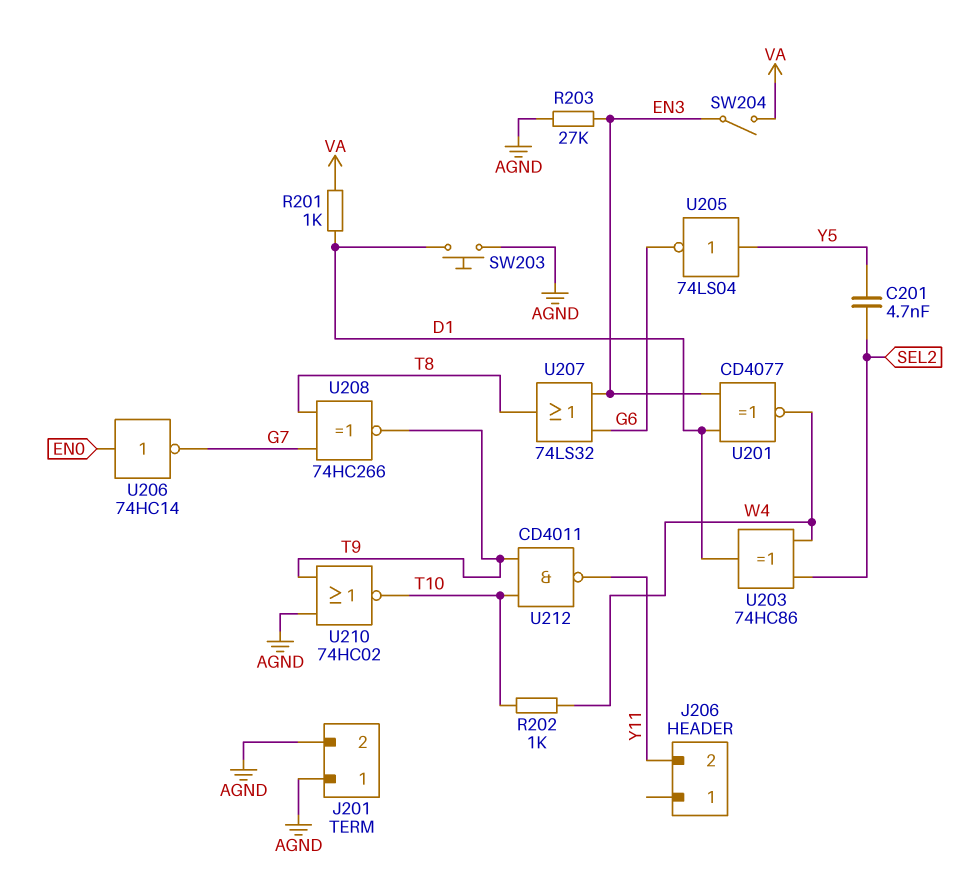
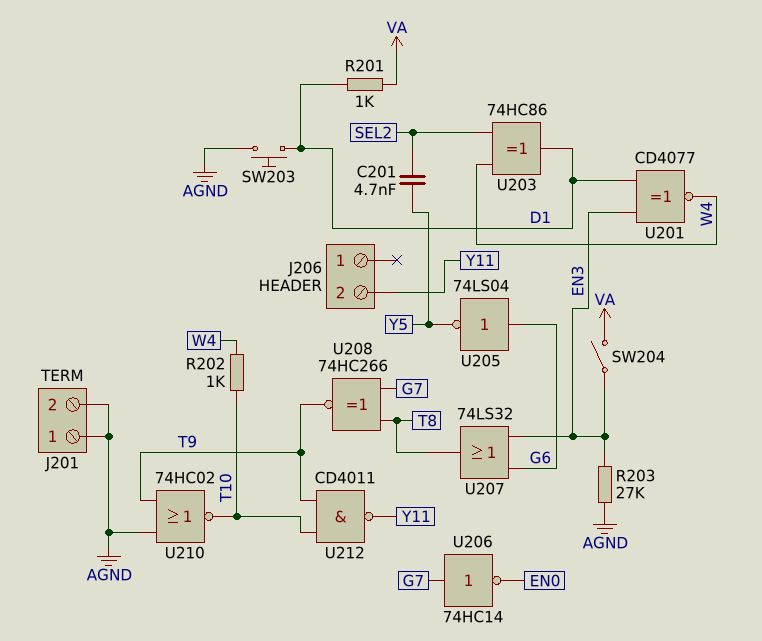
U205: NOT 74LS04 (in Y5, out G6) -> NOT 74LS04 (in G6, out Y5)
U206: NOT 74HC14 (in EN0, out G7) -> NOT 74HC14 (in G7, out EN0)

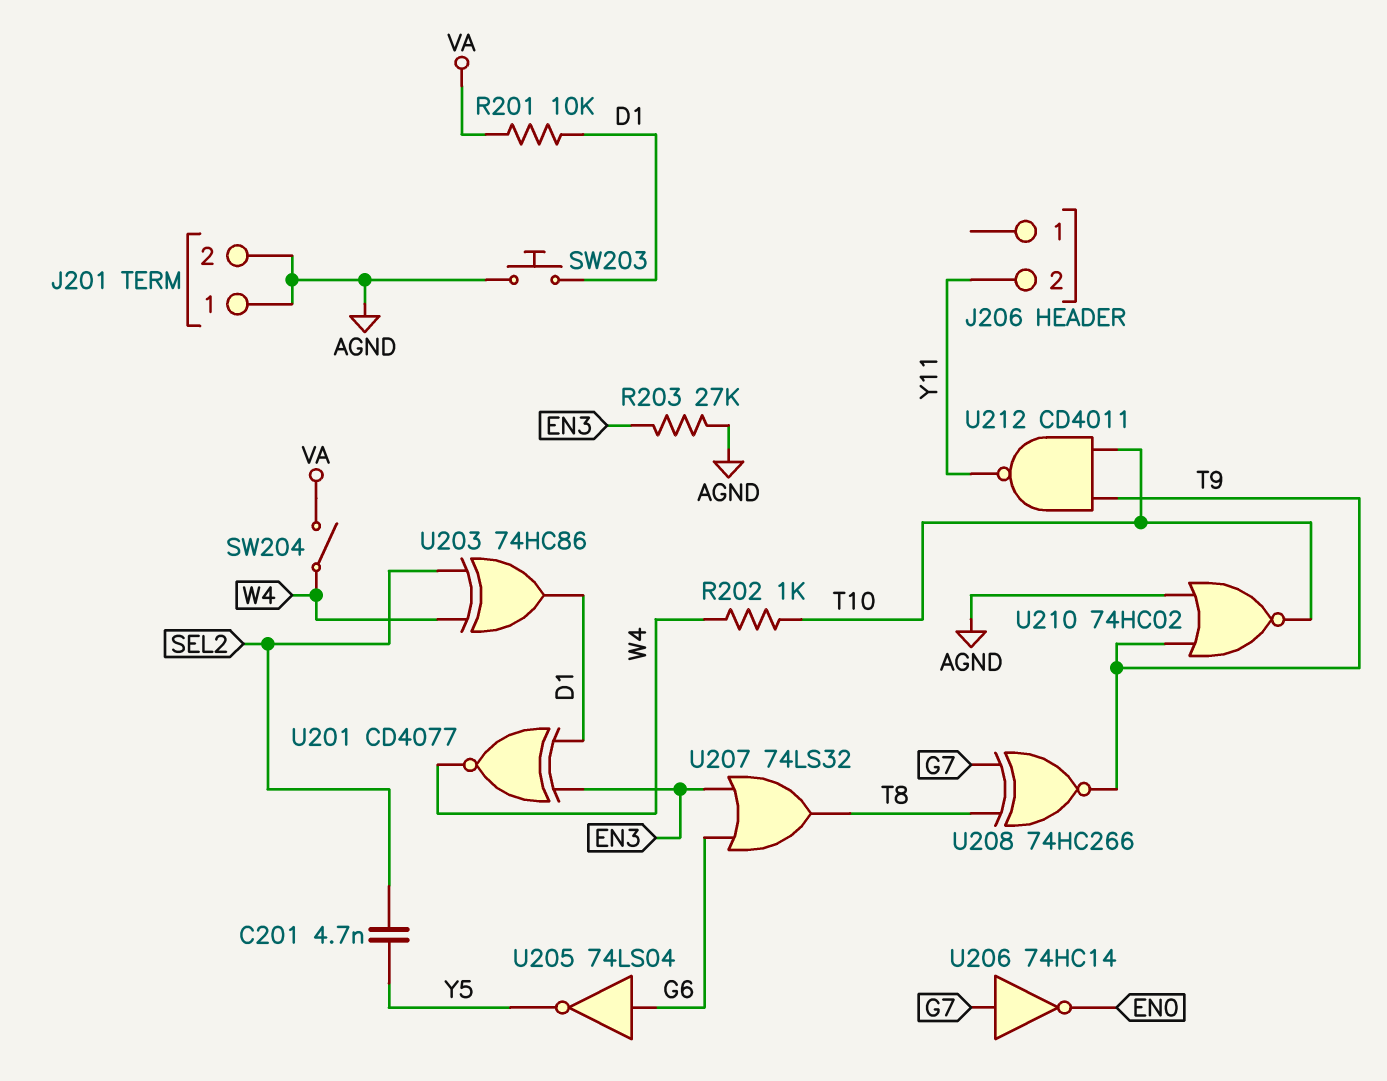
R201: 1k (D1, VA) -> 10k (D1, VA)
SW204: switch (EN3, VA) -> switch (VA, W4)

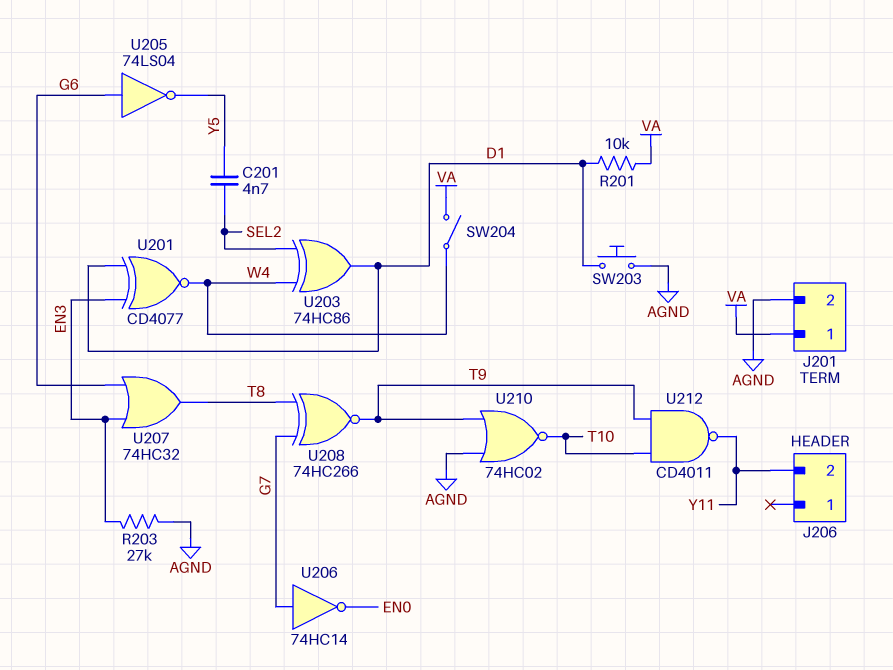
J201 pin 1: AGND -> VA
R202: 1k (T10, W4) -> none
U207: OR 74LS32 (in EN3, in G6, out T8) -> OR 74HC32 (in EN3, in G6, out T8)

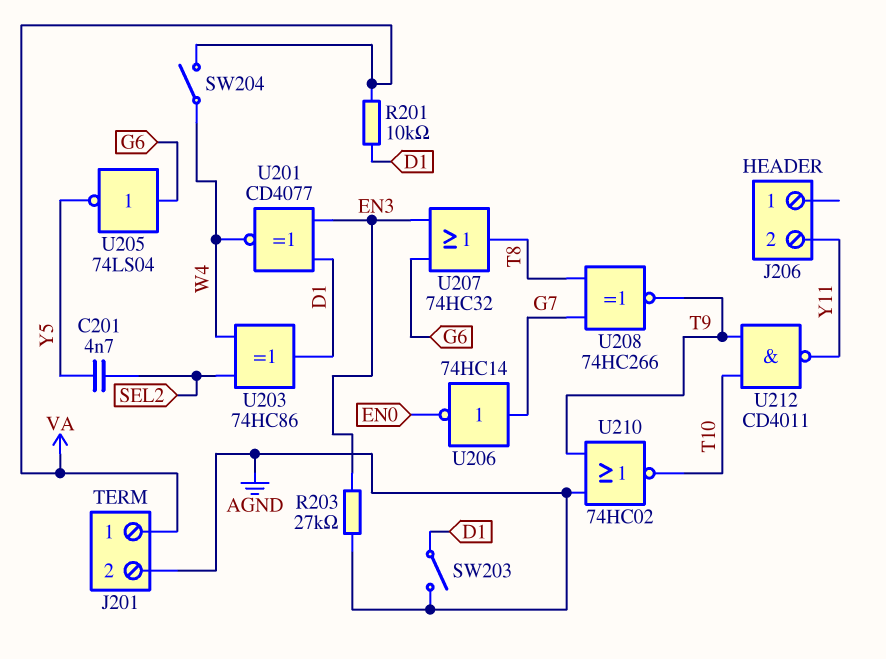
SW203: button (AGND, D1) -> switch (AGND, D1)

